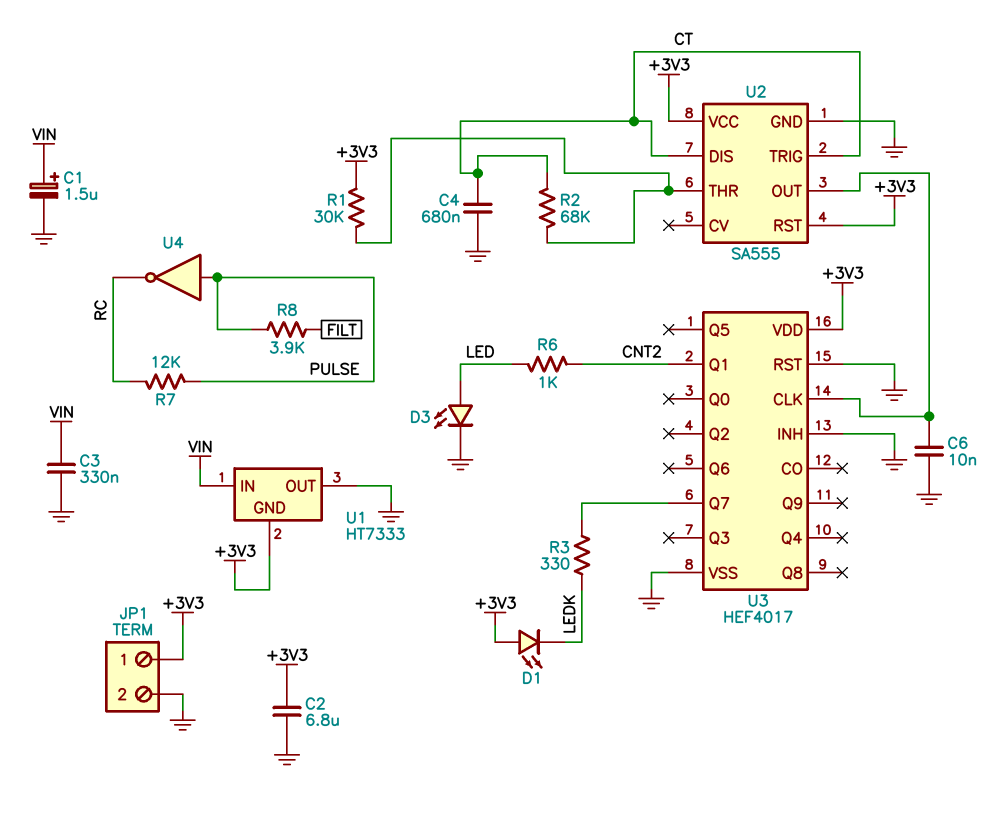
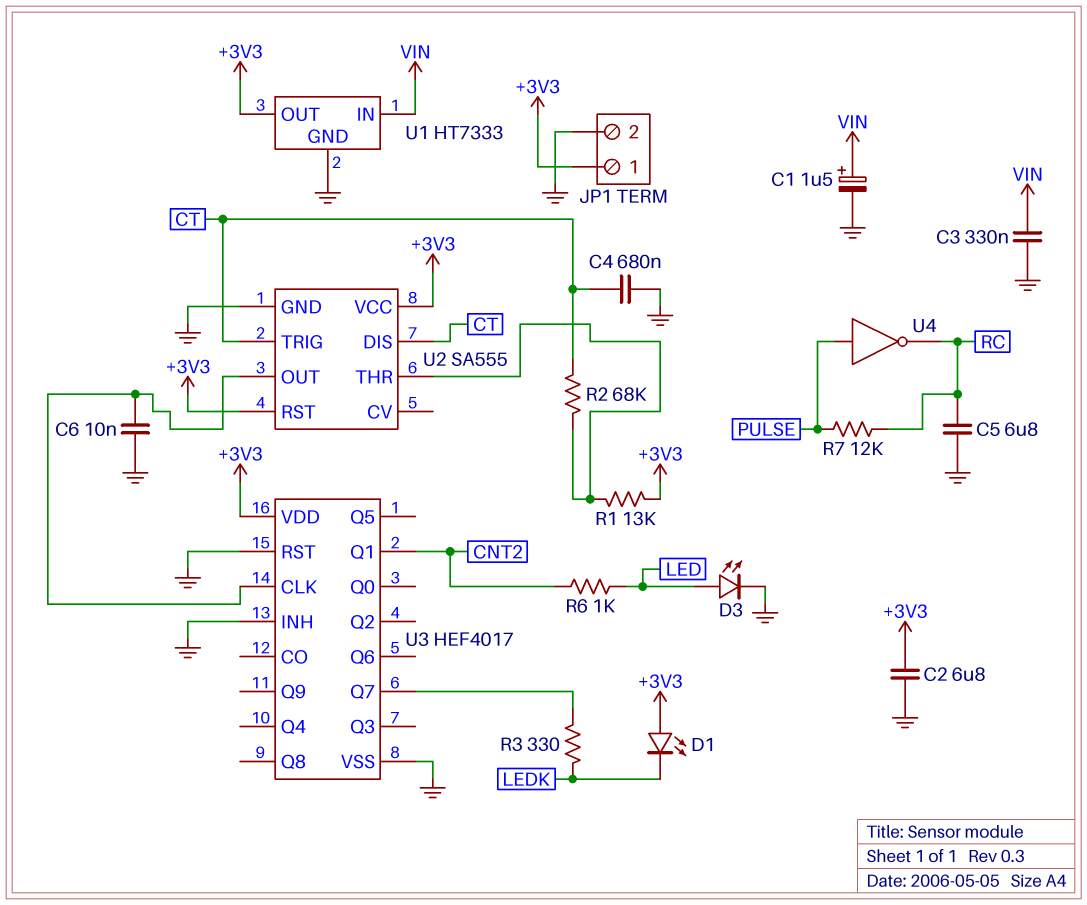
C5: none -> 6.8uF (GND, RC)
R1: 30k (+3V3, U2/THR) -> 13k (+3V3, U2/THR)
R8: 3.9k (FILT, PULSE) -> none
U1 pin GND: +3V3 -> GND
U1 pin OUT: GND -> +3V3

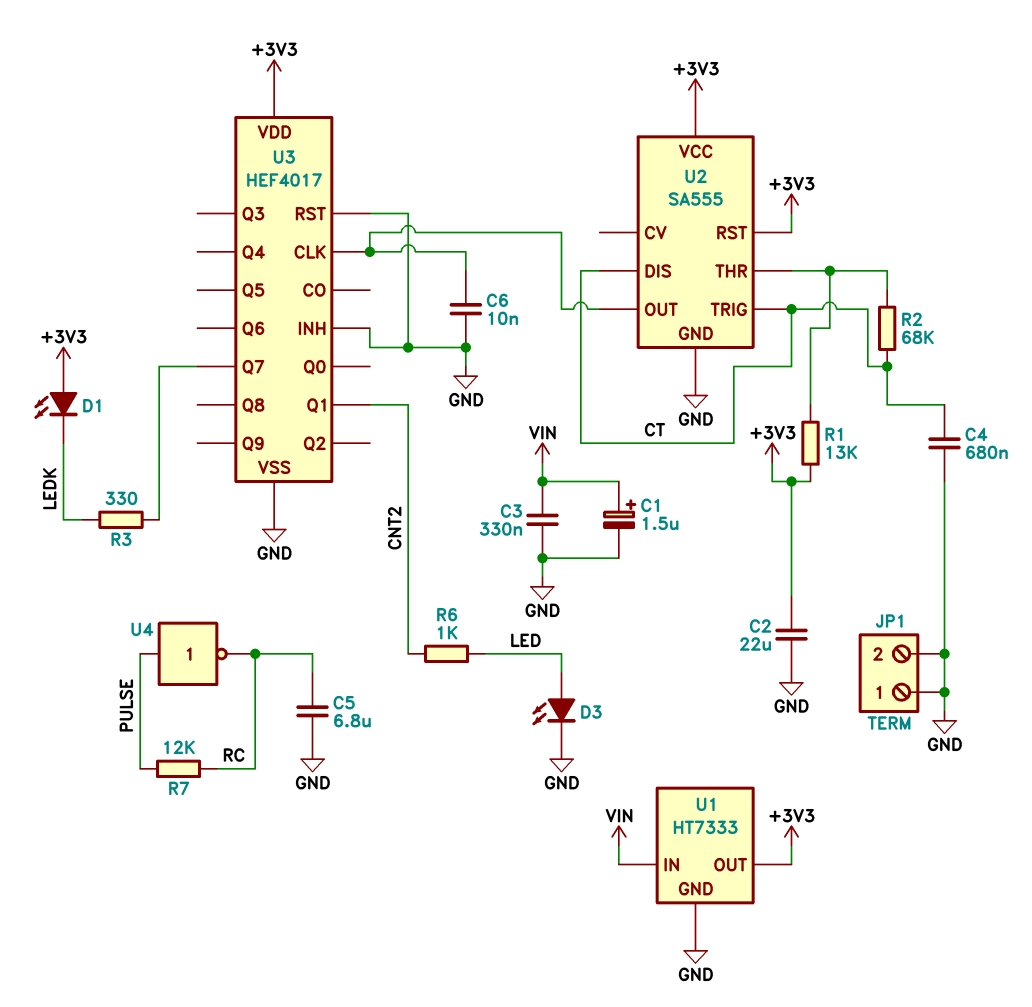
C2: 6.8uF (+3V3, GND) -> 22uF (+3V3, GND)
JP1 pin 1: +3V3 -> GND

